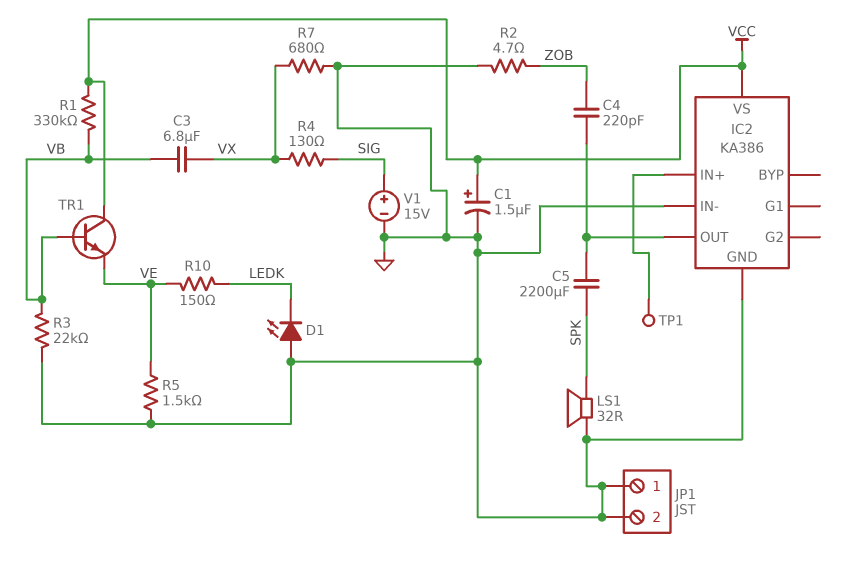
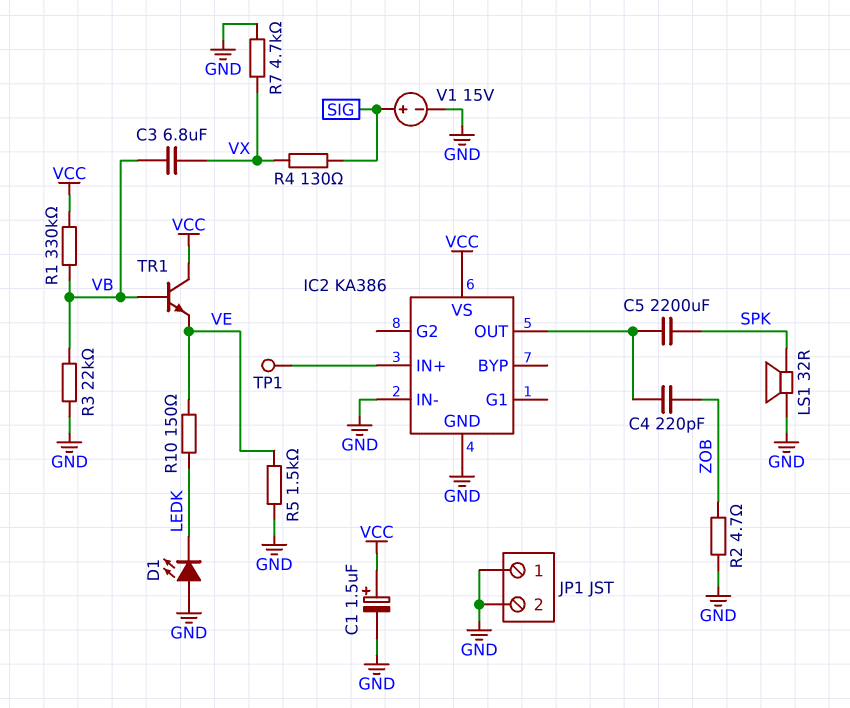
R7: 680 (GND, VX) -> 4.7k (GND, VX)

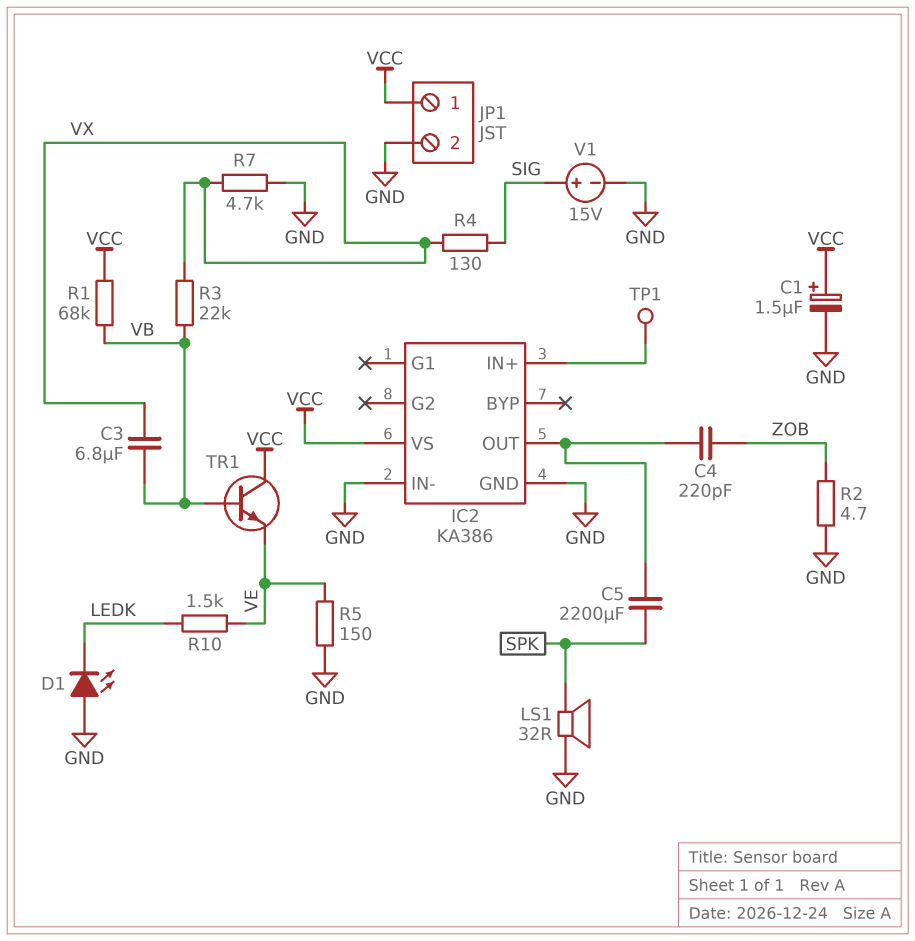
JP1 pin 1: GND -> VCC
R1: 330k (VB, VCC) -> 68k (VB, VCC)
R3: 22k (GND, VB) -> 22k (VB, VX)
R5: 1.5k (GND, VE) -> 150 (GND, VE)
R10: 150 (LEDK, VE) -> 1.5k (LEDK, VE)

